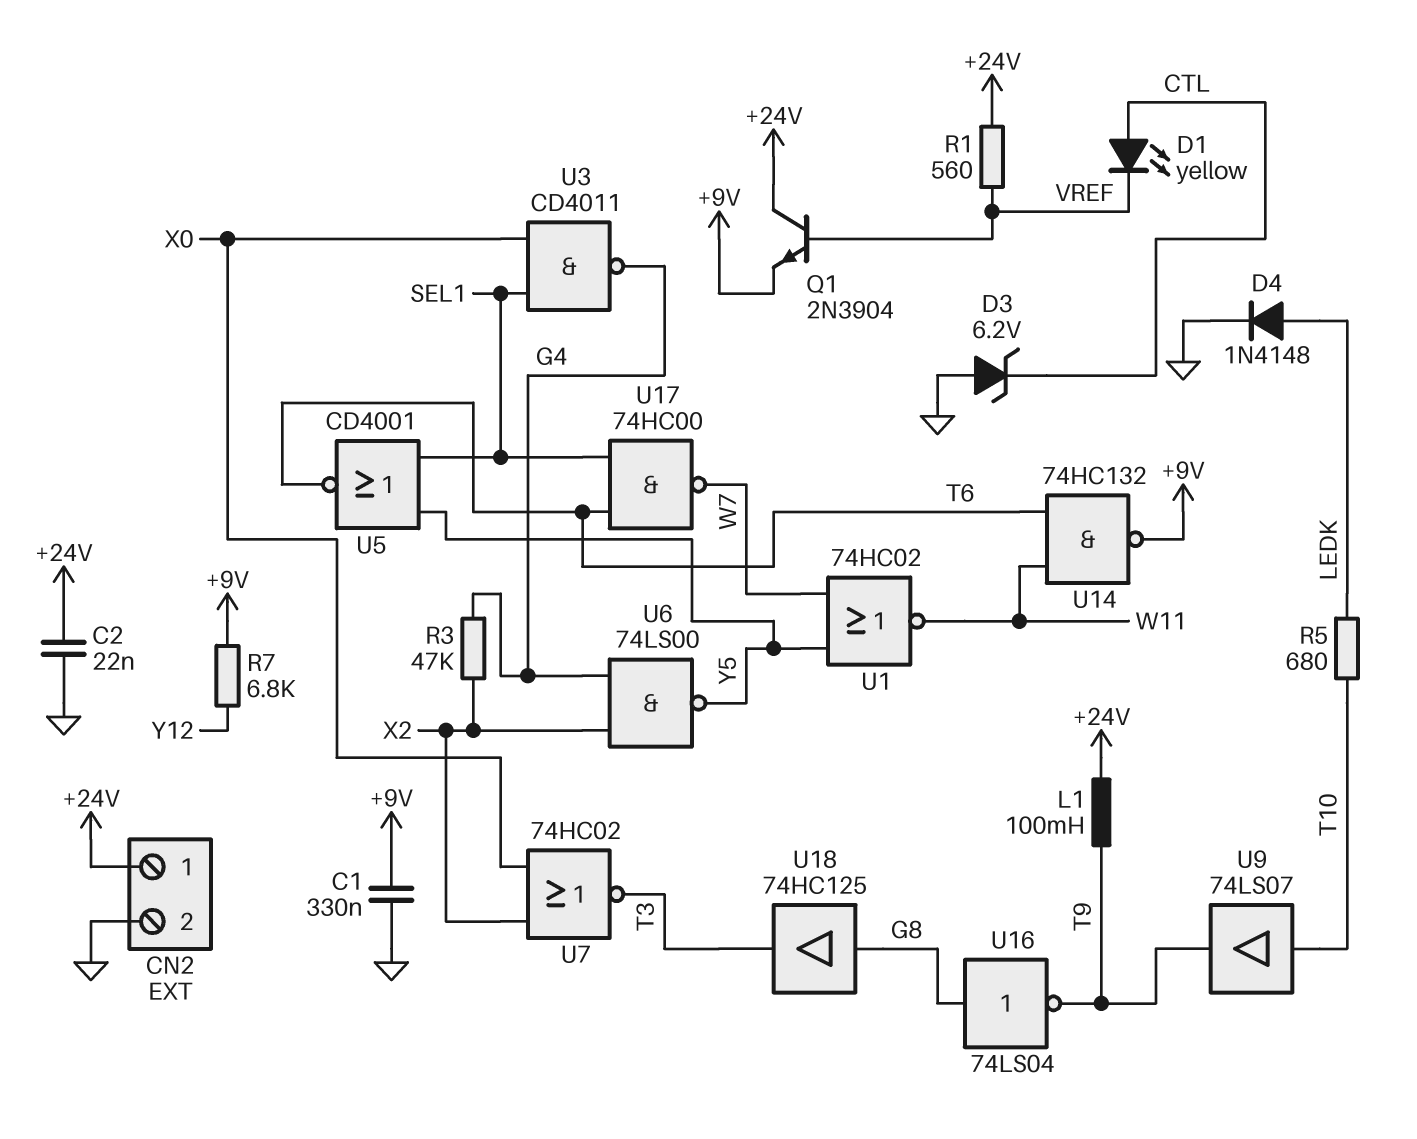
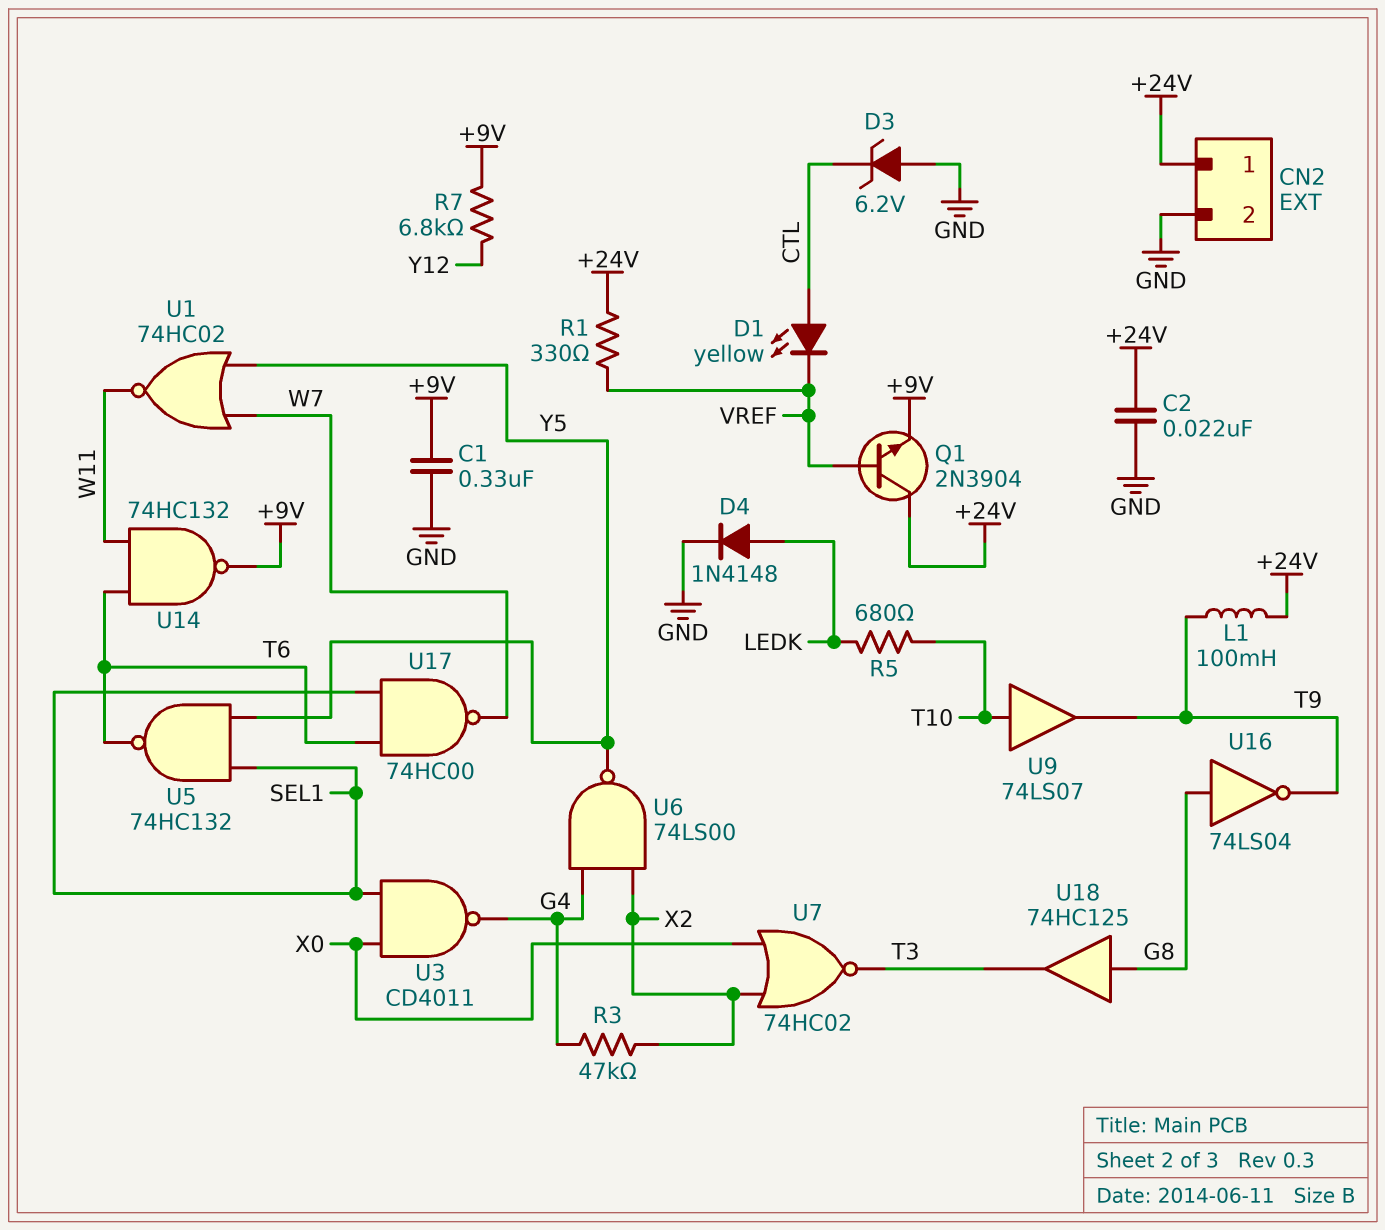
R1: 560 (+24V, VREF) -> 330 (+24V, VREF)
U5: NOR CD4001 (in SEL1, in Y5, out T6) -> NAND 74HC132 (in SEL1, in Y5, out T6)

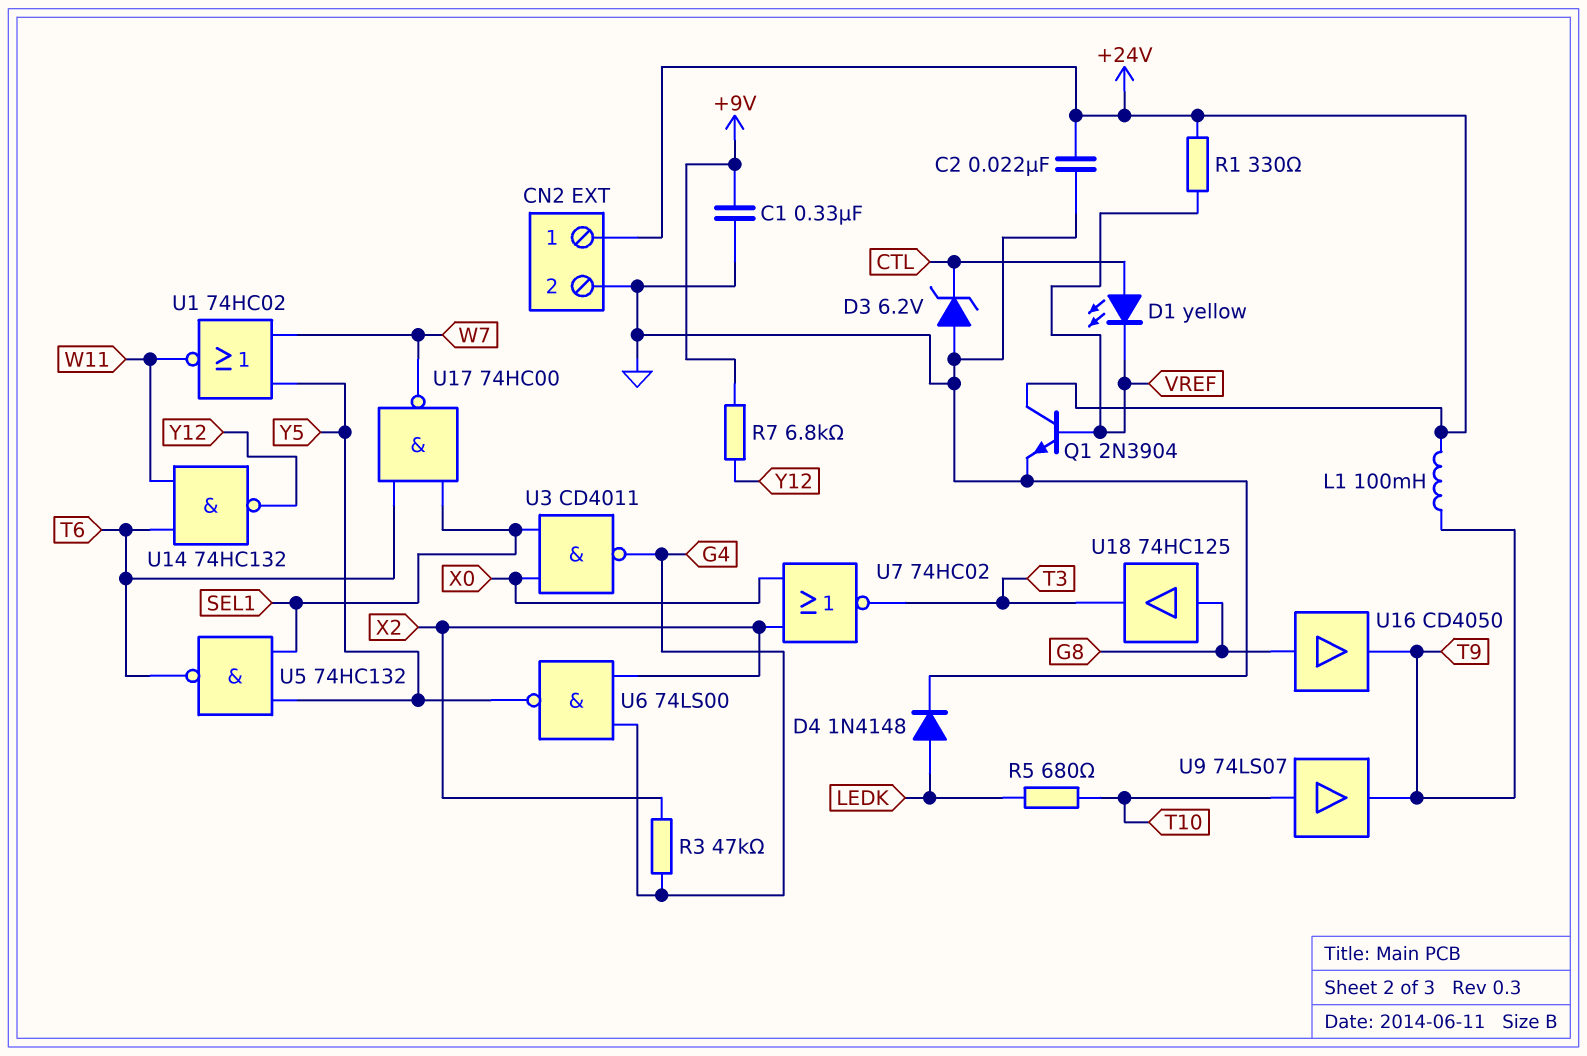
Q1: NPN 2N3904 (B VREF, C +24V, E +9V) -> NPN 2N3904 (B VREF, C +24V, E GND)
U14: NAND 74HC132 (in T6, in W11, out +9V) -> NAND 74HC132 (in T6, in W11, out Y12)
U16: NOT 74LS04 (in G8, out T9) -> buffer CD4050 (in G8, out T9)

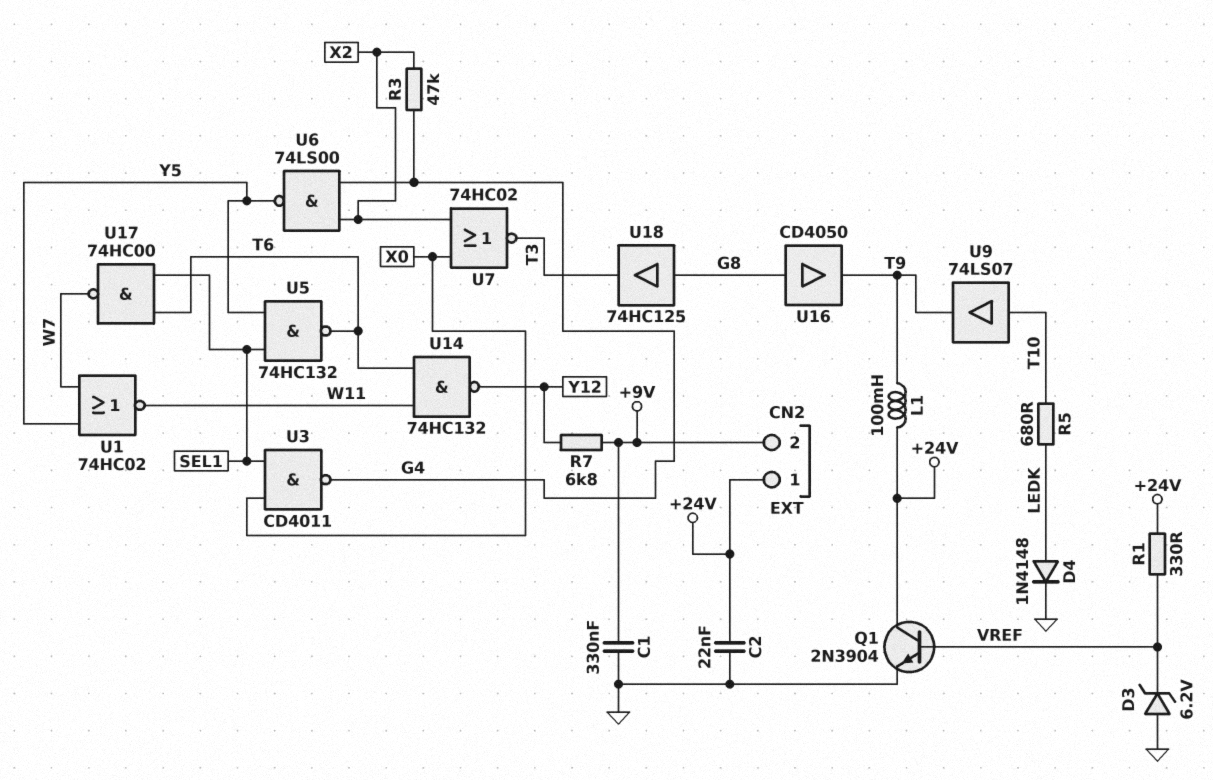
CN2 pin 2: GND -> +9V
D1: LED yellow (A CTL, K VREF) -> none
D3: zener 6.2V (A GND, K CTL) -> zener 6.2V (A GND, K VREF)

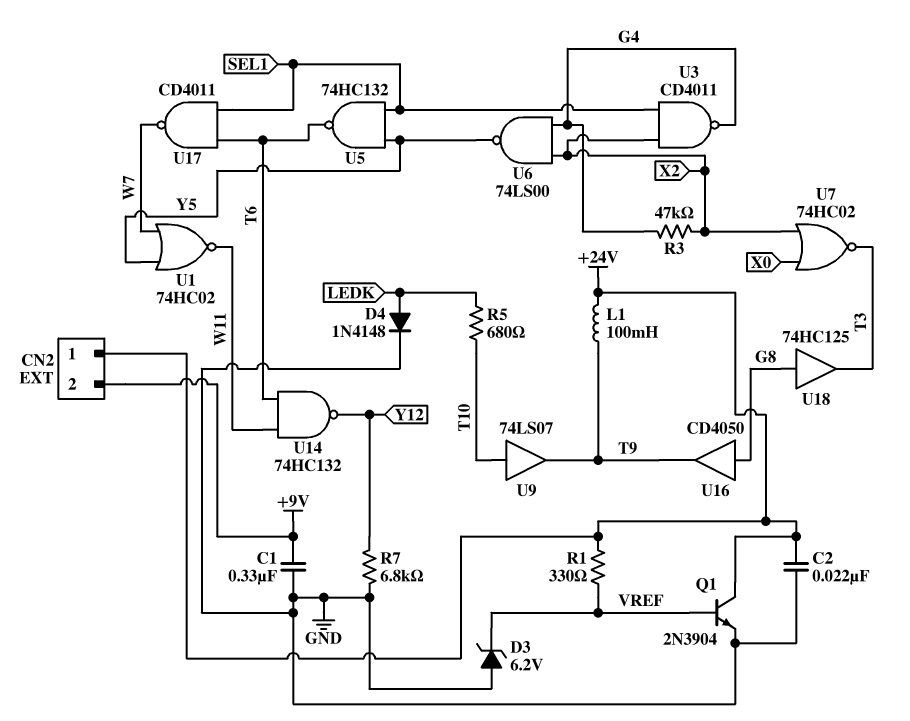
R7: 6.8k (+9V, Y12) -> 6.8k (GND, Y12)
U3: NAND CD4011 (in SEL1, in X0, out G4) -> NAND CD4011 (in SEL1, in X2, out G4)
U17: NAND 74HC00 (in SEL1, in T6, out W7) -> NAND CD4011 (in SEL1, in T6, out W7)

